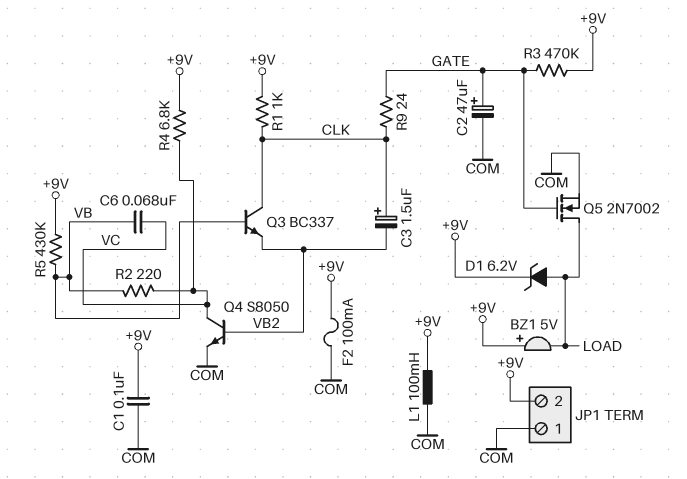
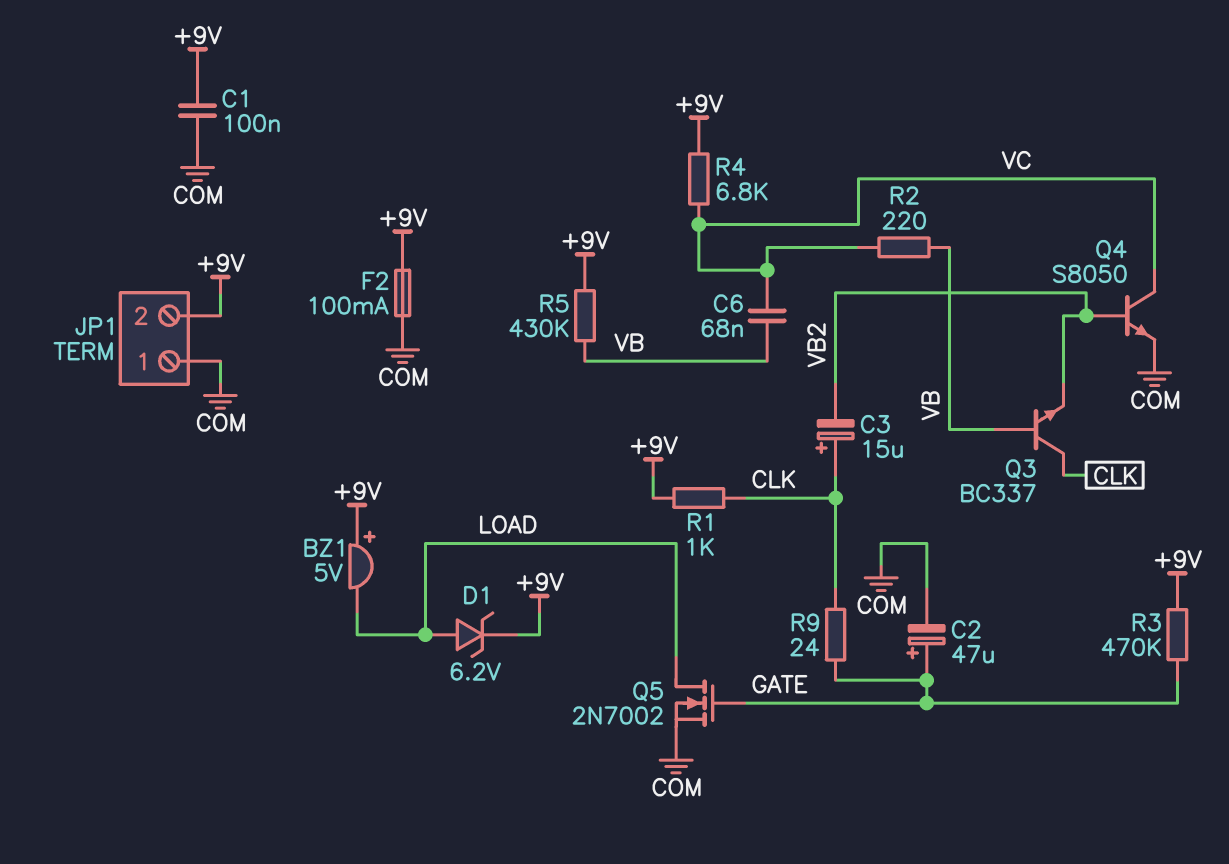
C3: 1.5uF (plus CLK, minus VB2) -> 15uF (plus CLK, minus VB2)
L1: 100mH (+9V, COM) -> none

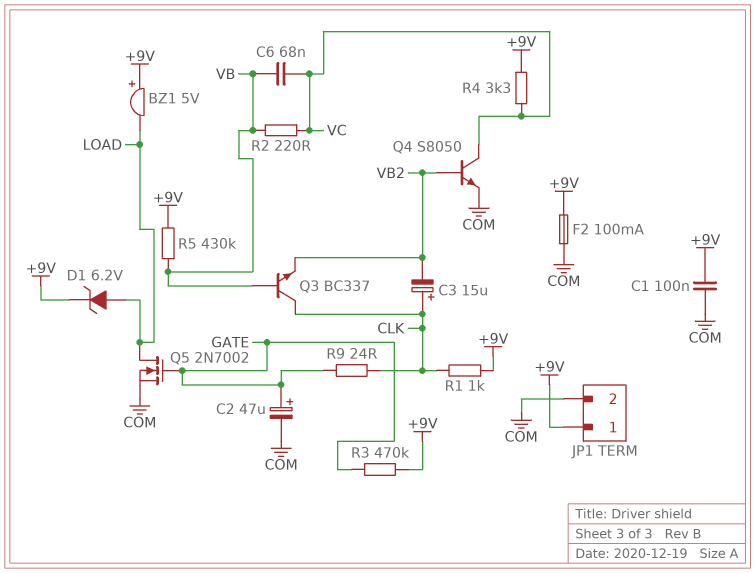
JP1 pin 1: COM -> +9V
JP1 pin 2: +9V -> COM
R4: 6.8k (+9V, VC) -> 3.3k (+9V, VC)

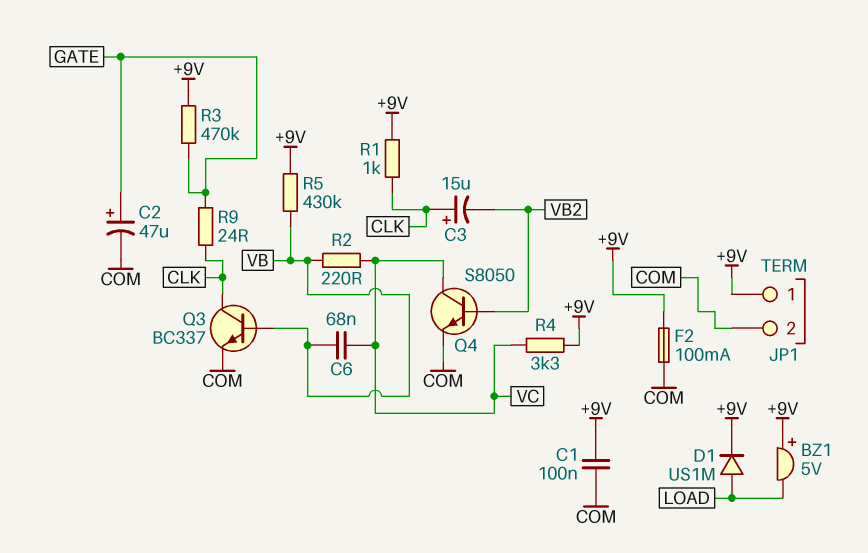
D1: zener 6.2V (A LOAD, K +9V) -> diode US1M (A LOAD, K +9V)
Q3: NPN BC337 (B VB, C CLK, E VB2) -> NPN BC337 (B VB, C CLK, E COM)
Q5: NMOS 2N7002 (G GATE, D LOAD, S COM) -> none

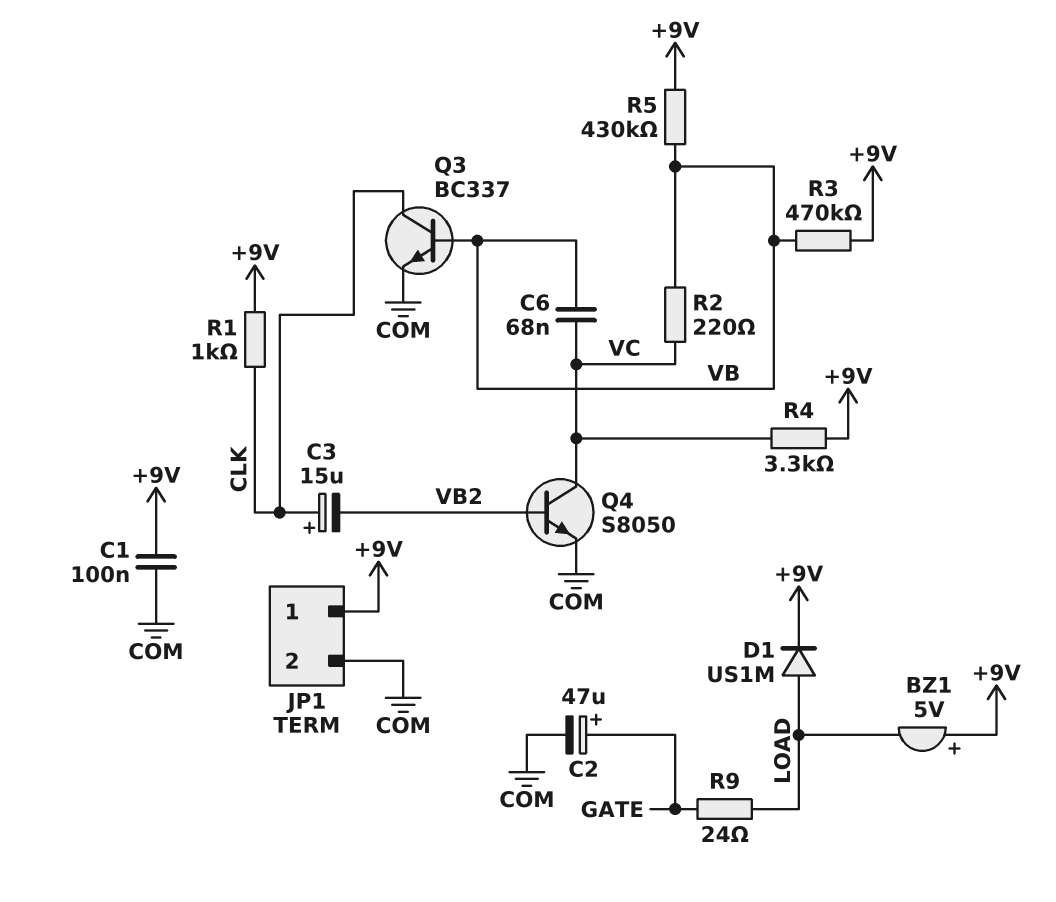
F2: 100mA (+9V, COM) -> none
R3: 470k (+9V, GATE) -> 470k (+9V, VB)
R9: 24 (CLK, GATE) -> 24 (GATE, LOAD)

